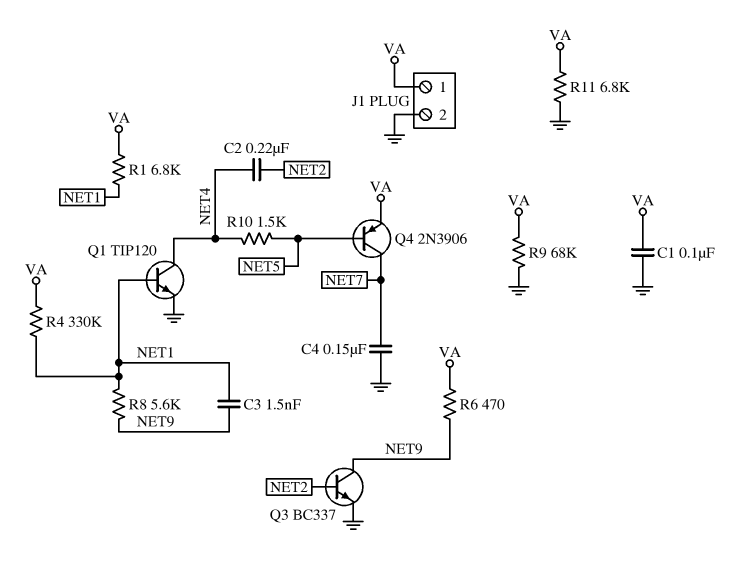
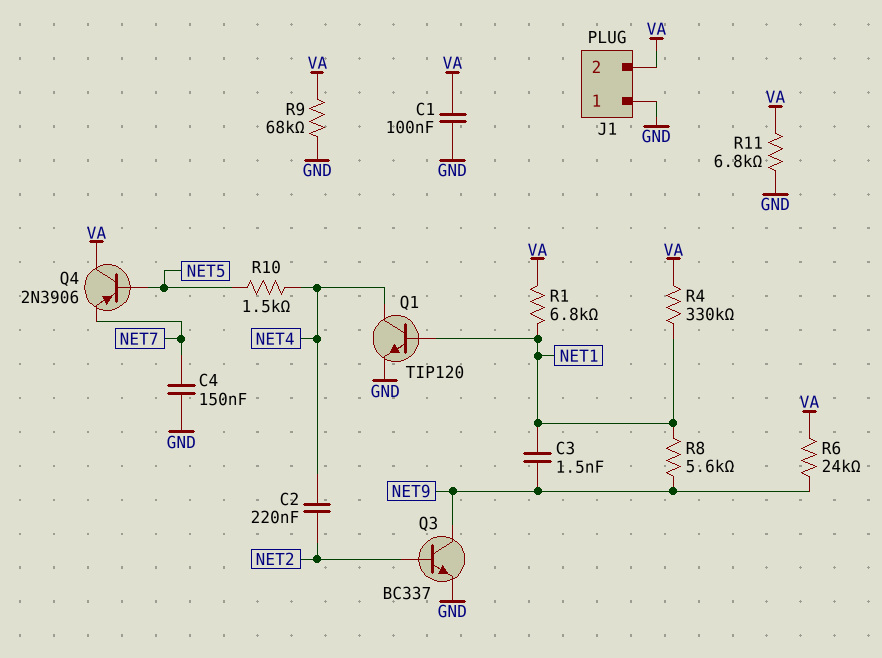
J1 pin 1: VA -> GND
J1 pin 2: GND -> VA
Q4: PNP 2N3906 (B NET5, C NET7, E VA) -> PNP 2N3906 (B NET5, C VA, E NET7)
R6: 470 (NET9, VA) -> 24k (NET9, VA)

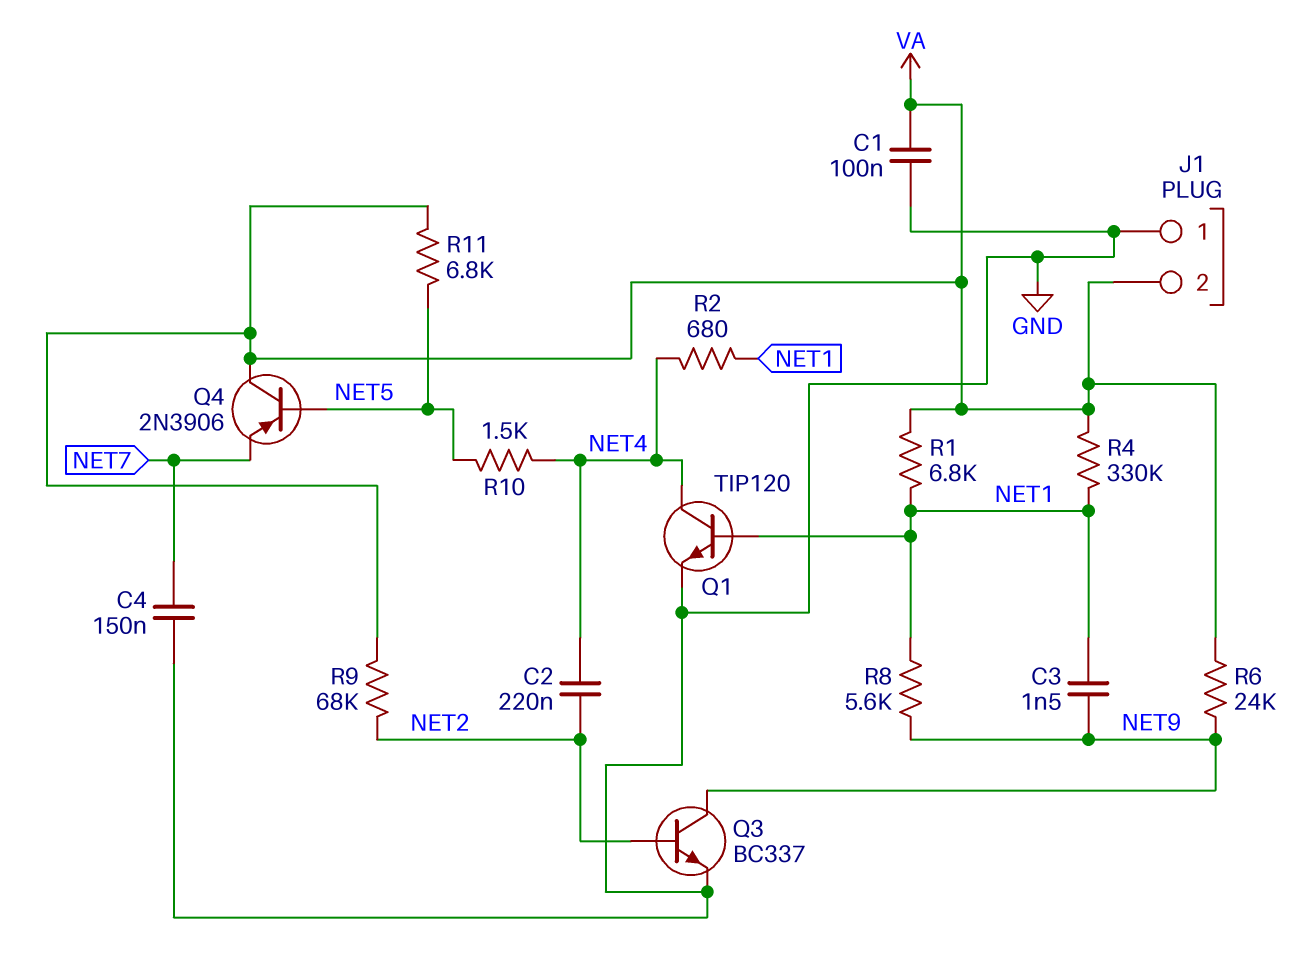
R2: none -> 680 (NET1, NET4)
R9: 68k (GND, VA) -> 68k (NET2, VA)
R11: 6.8k (GND, VA) -> 6.8k (NET5, VA)

